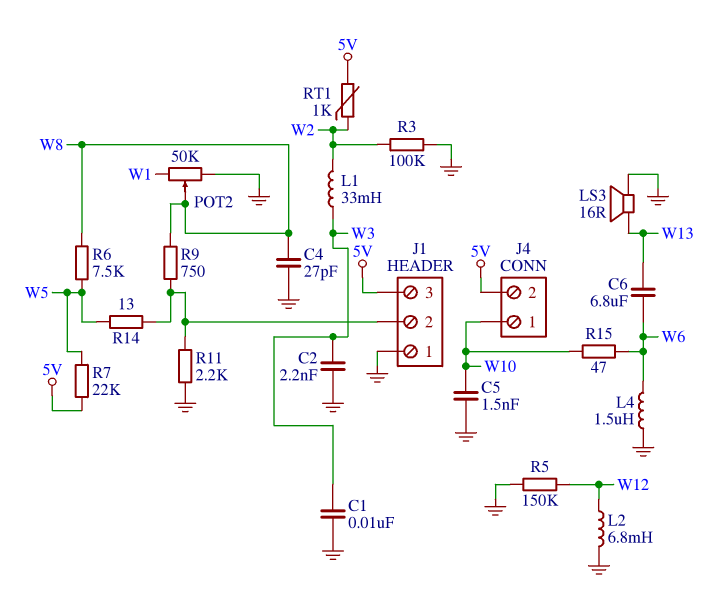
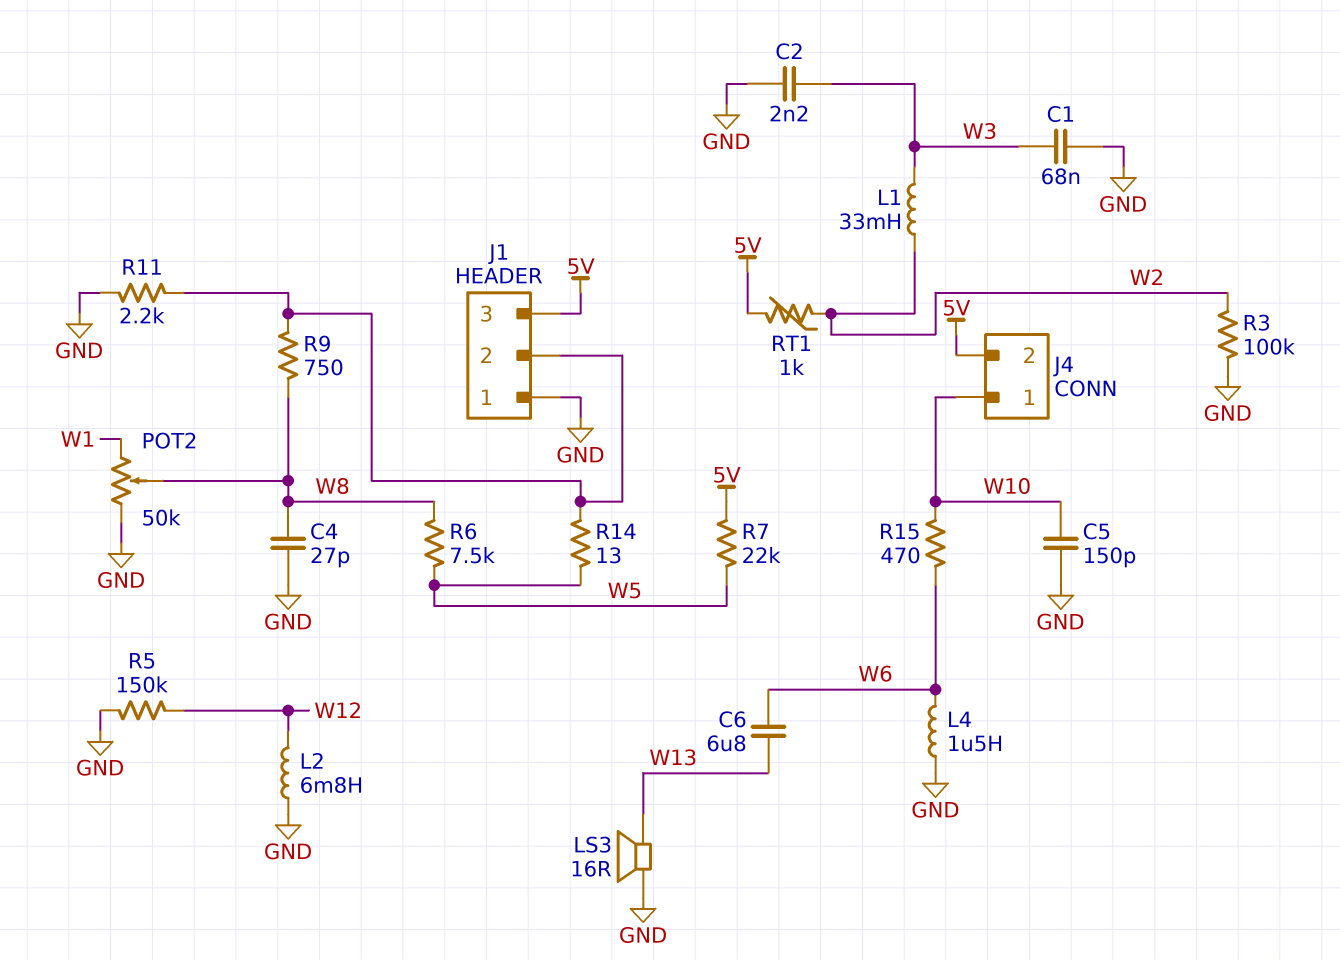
C1: 10nF (GND, W3) -> 68nF (GND, W3)
C5: 1.5nF (GND, W10) -> 150pF (GND, W10)
R15: 47 (W6, W10) -> 470 (W6, W10)

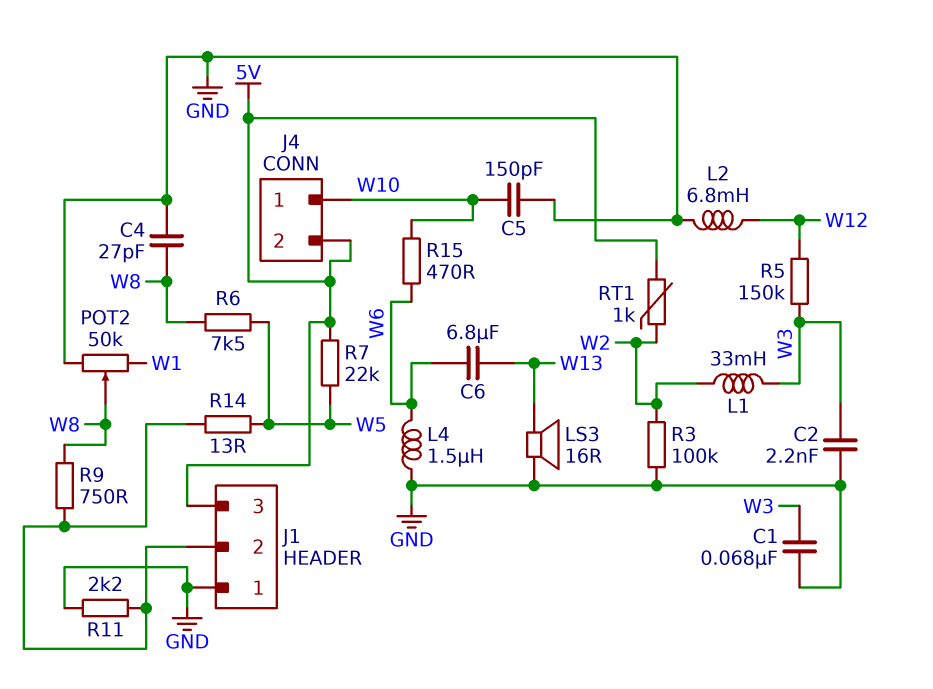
R5: 150k (GND, W12) -> 150k (W3, W12)

